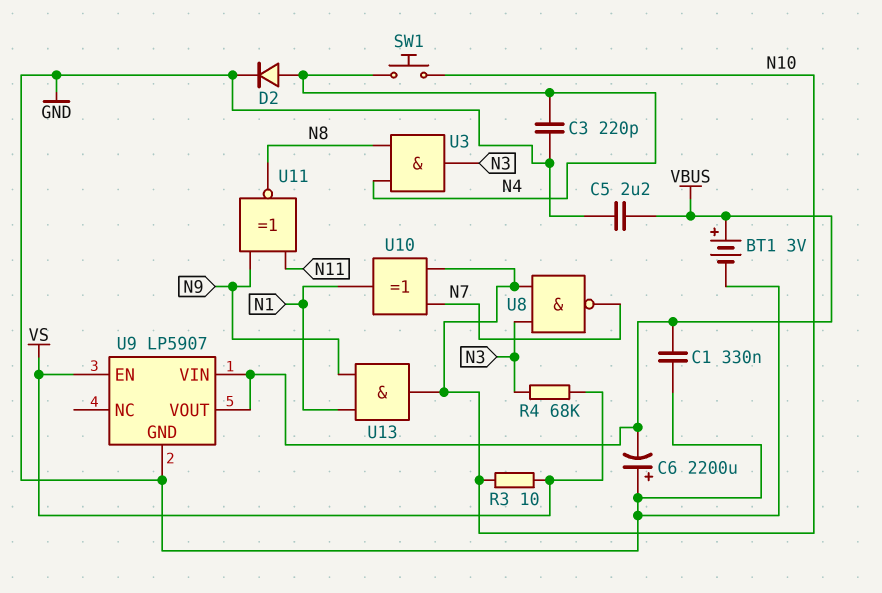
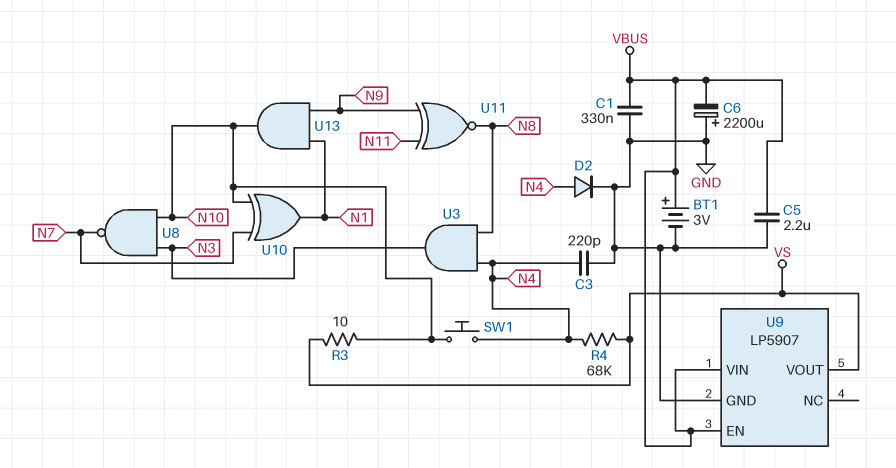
R4: 68k (N3, VS) -> 68k (N4, VS)
U9 pin EN: VS -> VBUS
U9 pin VOUT: VBUS -> VS

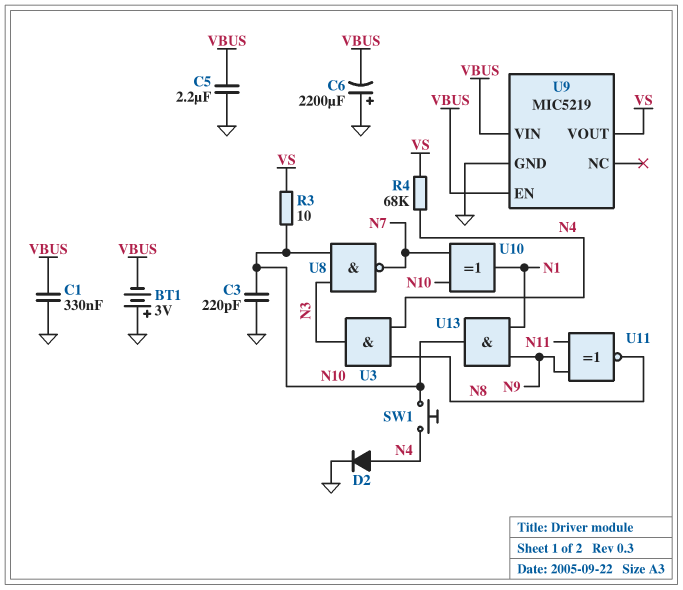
BT1: 3V (plus VBUS, minus GND) -> 3V (plus GND, minus VBUS)
C3: 220pF (GND, N4) -> 220pF (GND, N10)
U9: LP5907 -> MIC5219

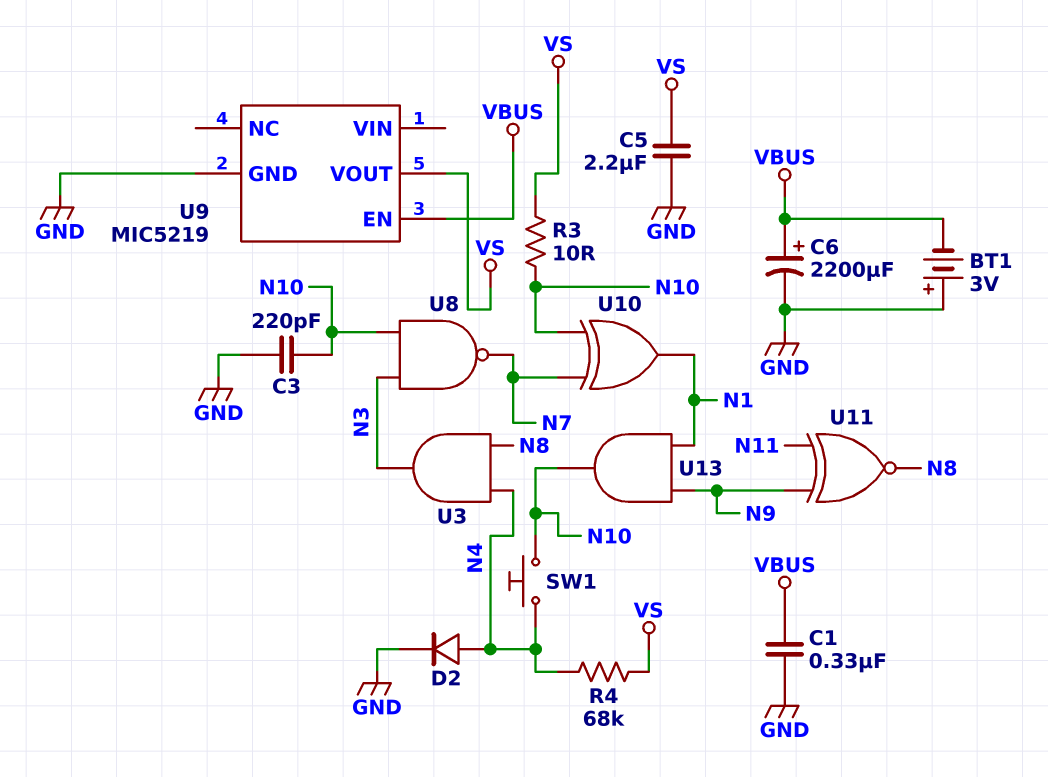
C5: 2.2uF (GND, VBUS) -> 2.2uF (GND, VS)
C6: 2200uF (plus GND, minus VBUS) -> 2200uF (plus VBUS, minus GND)
U9 pin VIN: VBUS -> none

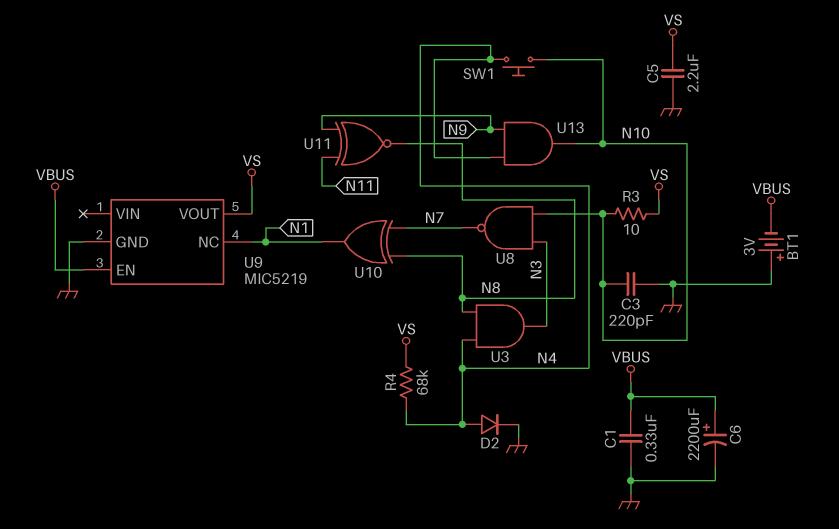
U9 pin NC: none -> N1
U10: XOR (in N7, in N10, out N1) -> XOR (in N7, in N8, out N1)
U13: AND (in N1, in N9, out N10) -> AND (in N4, in N9, out N10)

